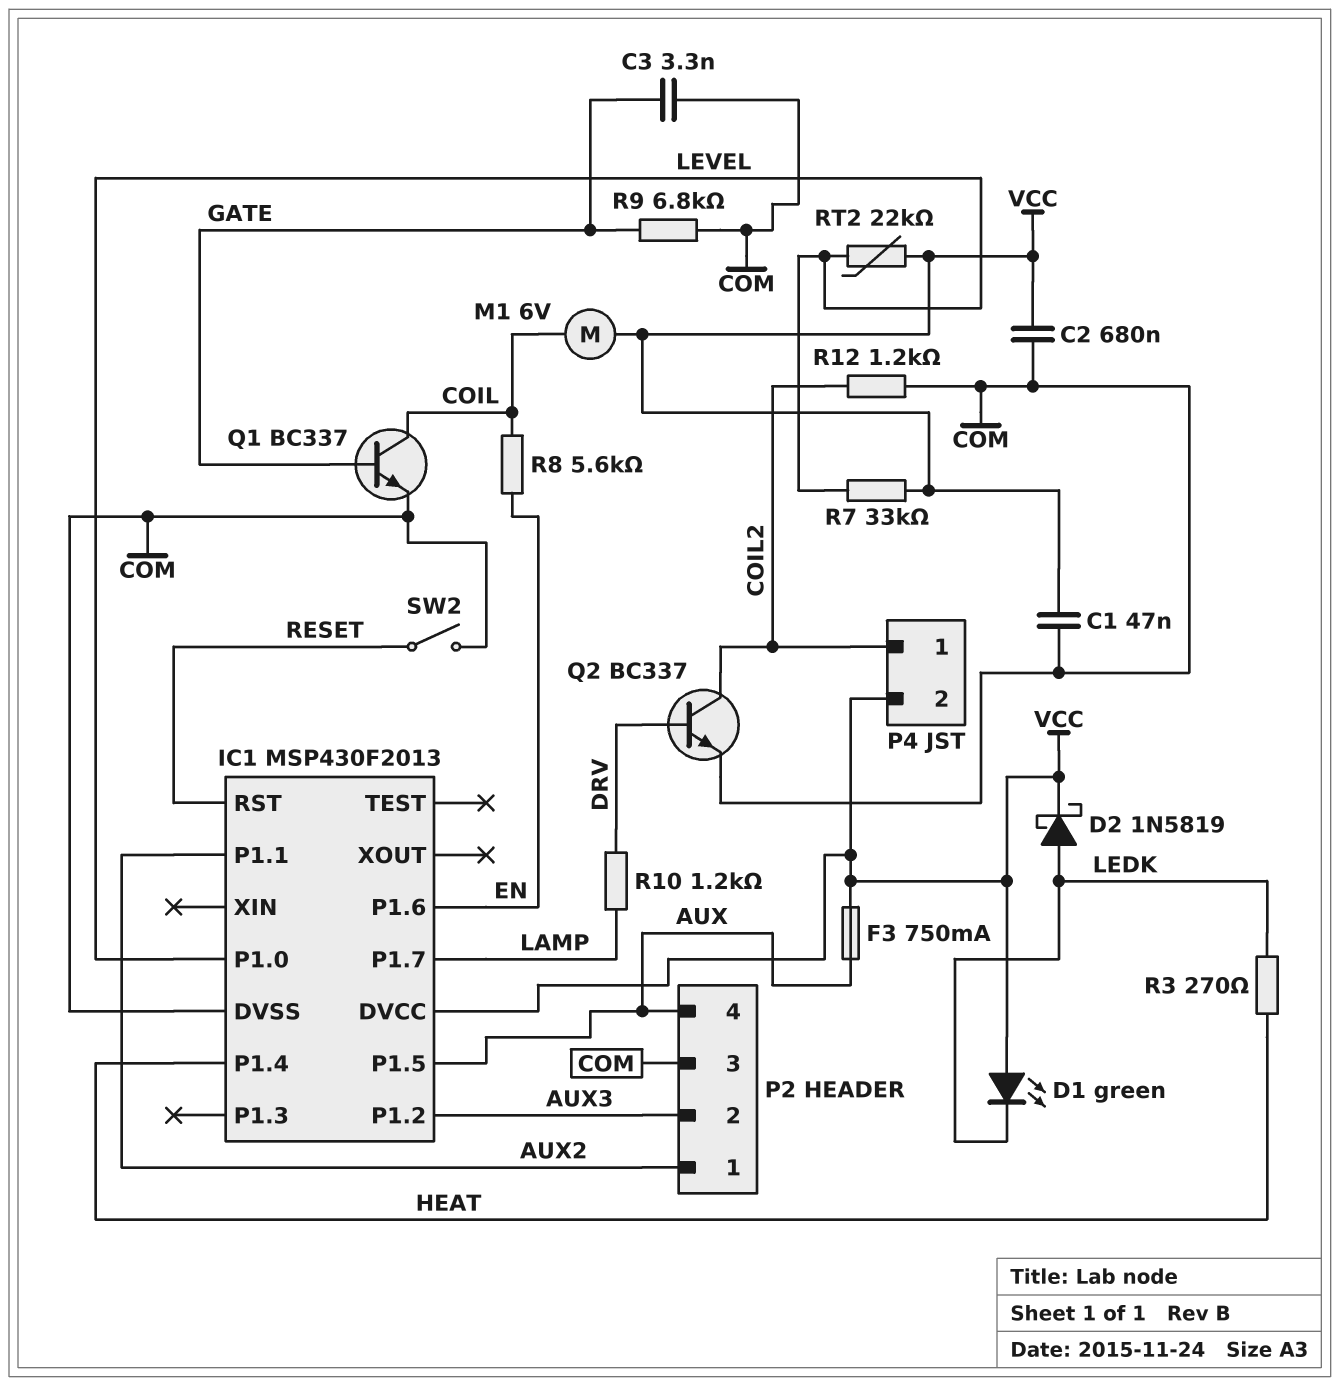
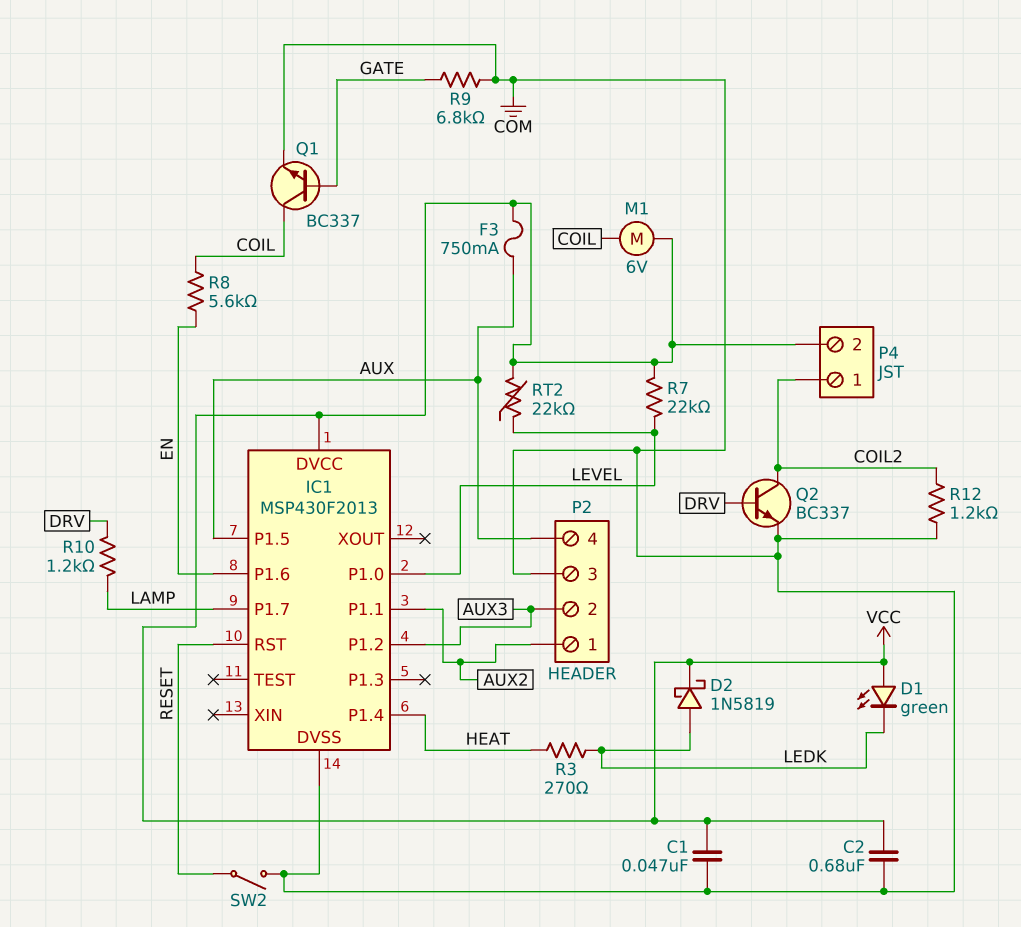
C3: 3.3nF (COM, GATE) -> none
R7: 33k (LEVEL, VCC) -> 22k (LEVEL, VCC)

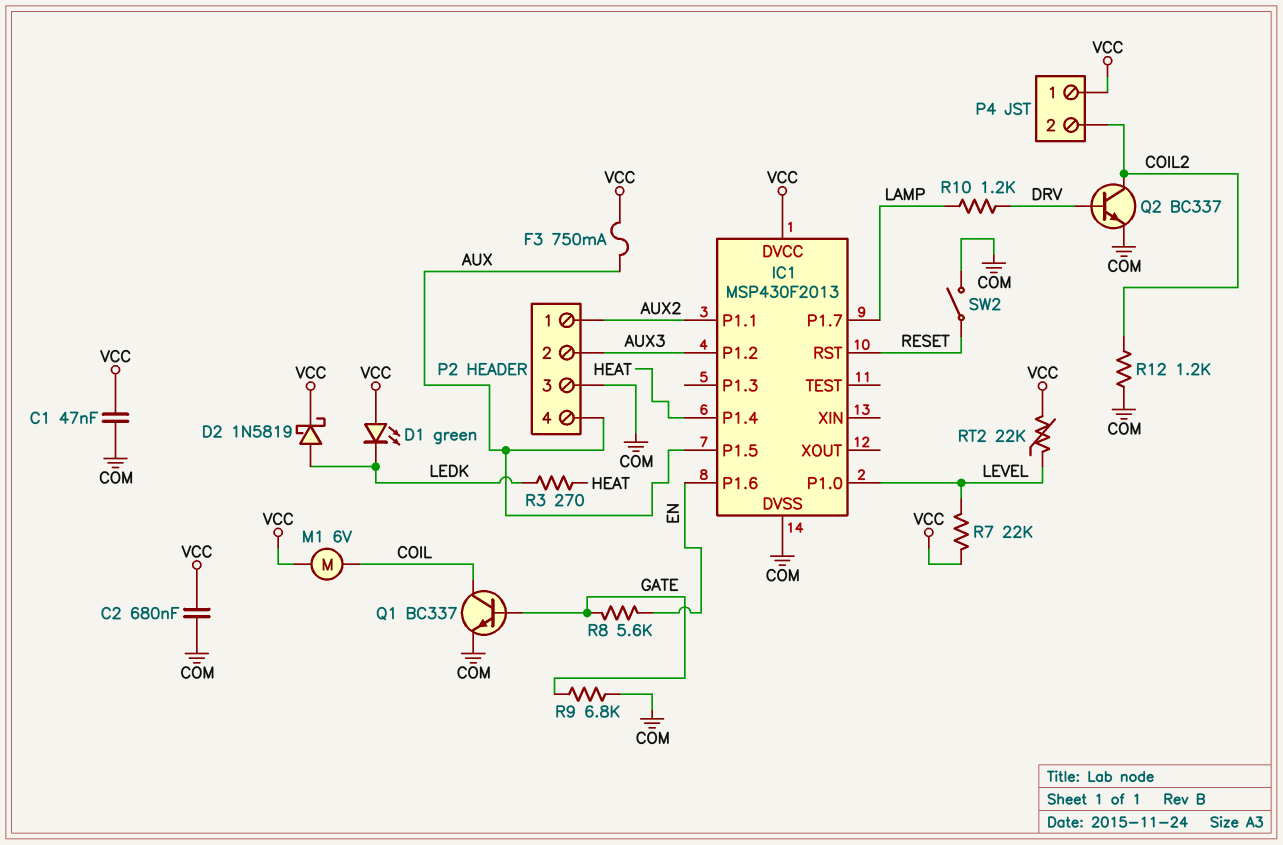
P4 pin 1: COIL2 -> VCC
P4 pin 2: VCC -> COIL2
R8: 5.6k (COIL, EN) -> 5.6k (EN, GATE)

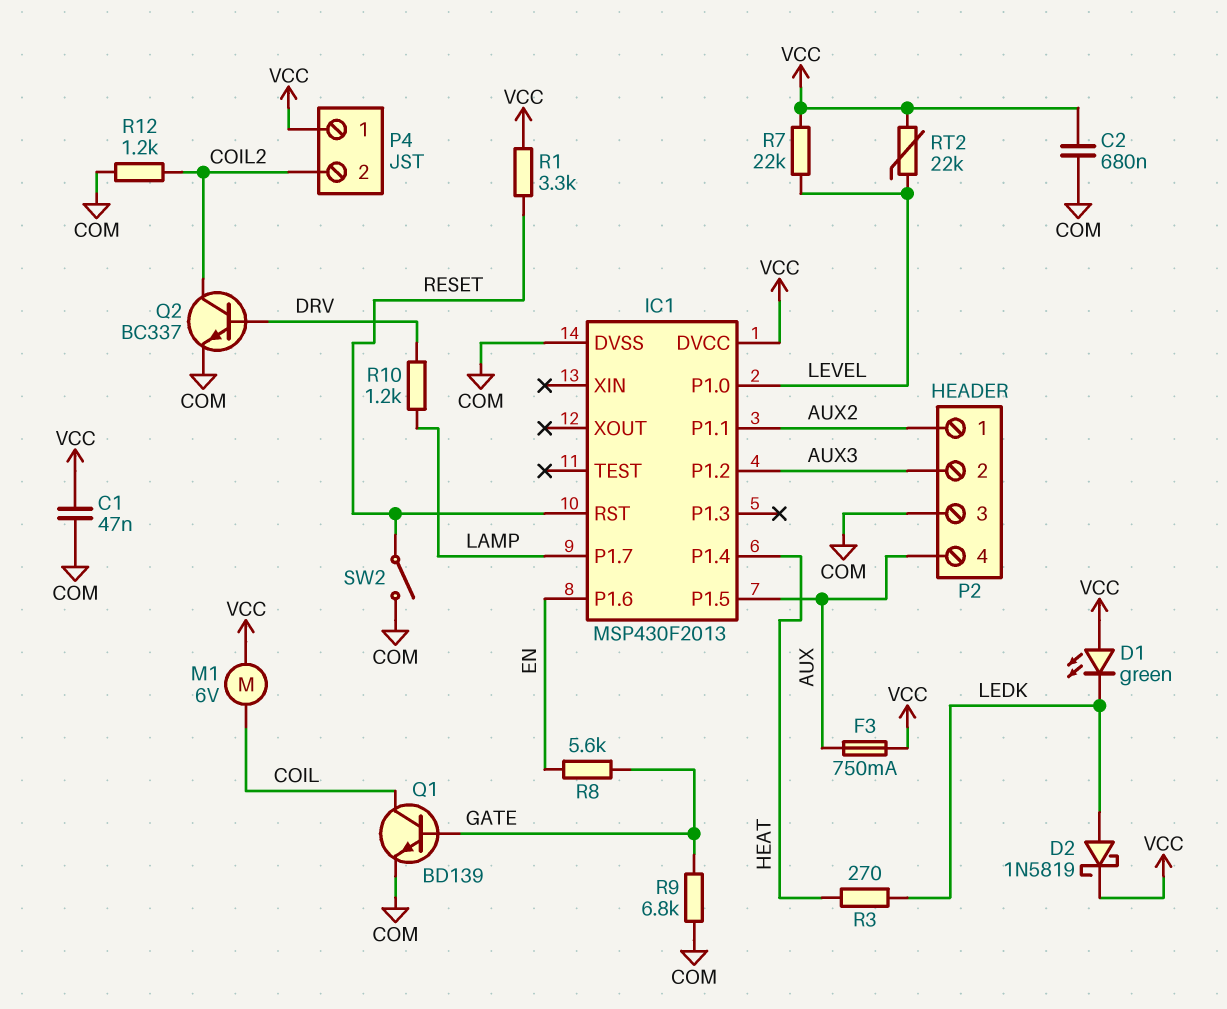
Q1: NPN BC337 (B GATE, C COIL, E COM) -> NPN BD139 (B GATE, C COIL, E COM)
R1: none -> 3.3k (RESET, VCC)

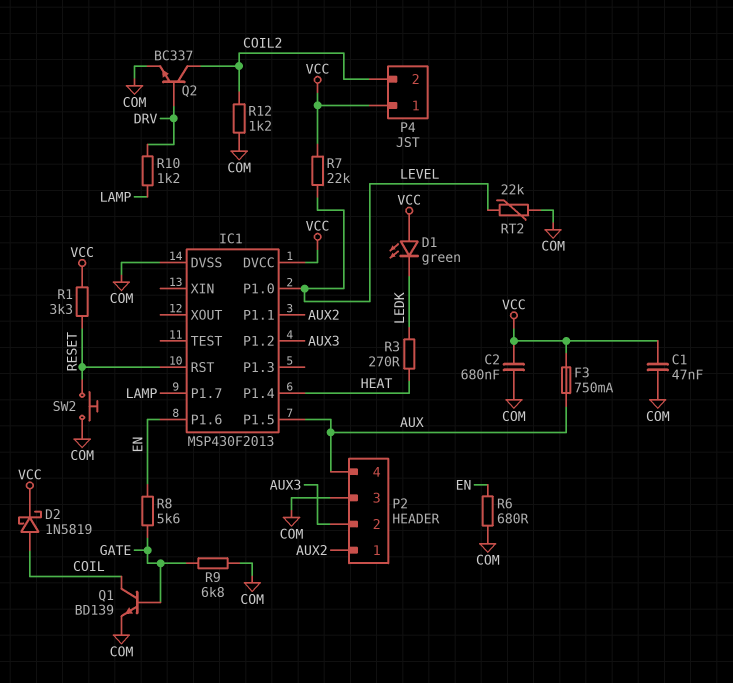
D2: schottky 1N5819 (A LEDK, K VCC) -> schottky 1N5819 (A COIL, K VCC)
M1: motor 6V (COIL, VCC) -> none
R6: none -> 680 (COM, EN)
RT2: 22k (LEVEL, VCC) -> 22k (COM, LEVEL)
SW2: switch (COM, RESET) -> button (COM, RESET)

